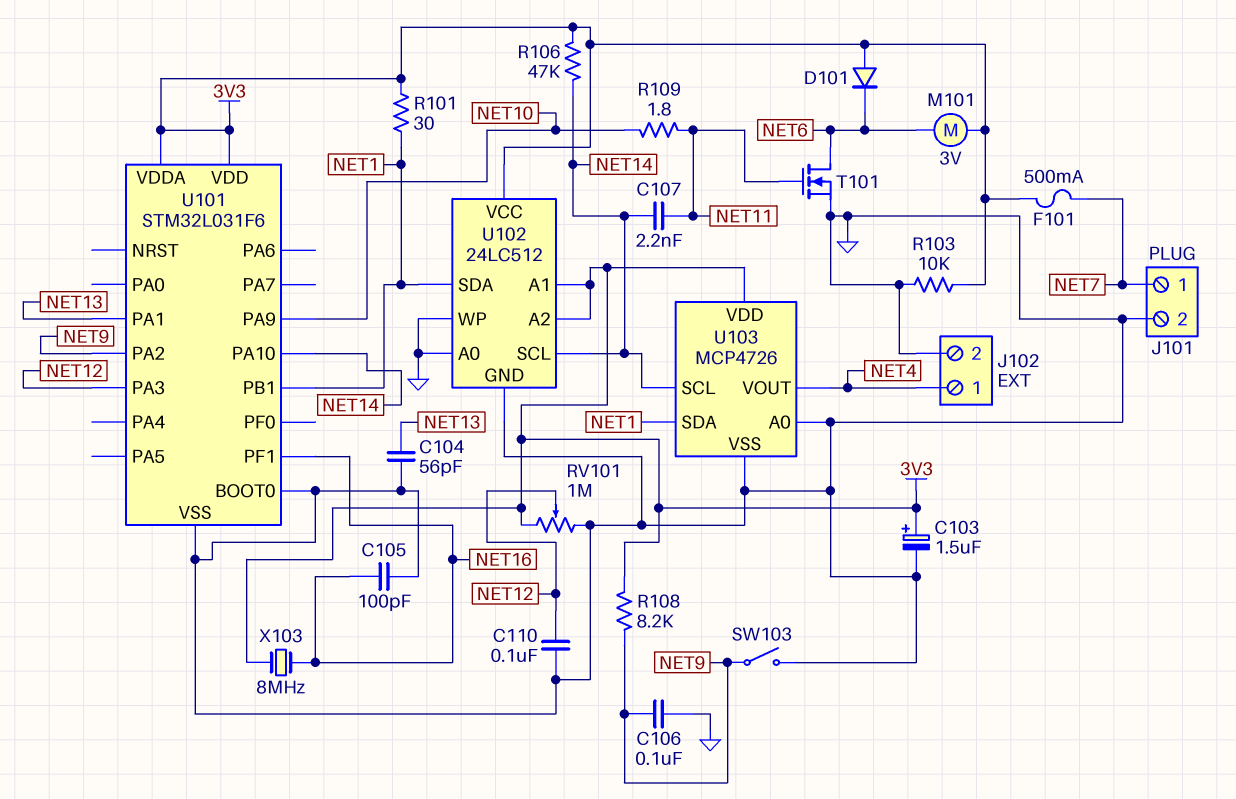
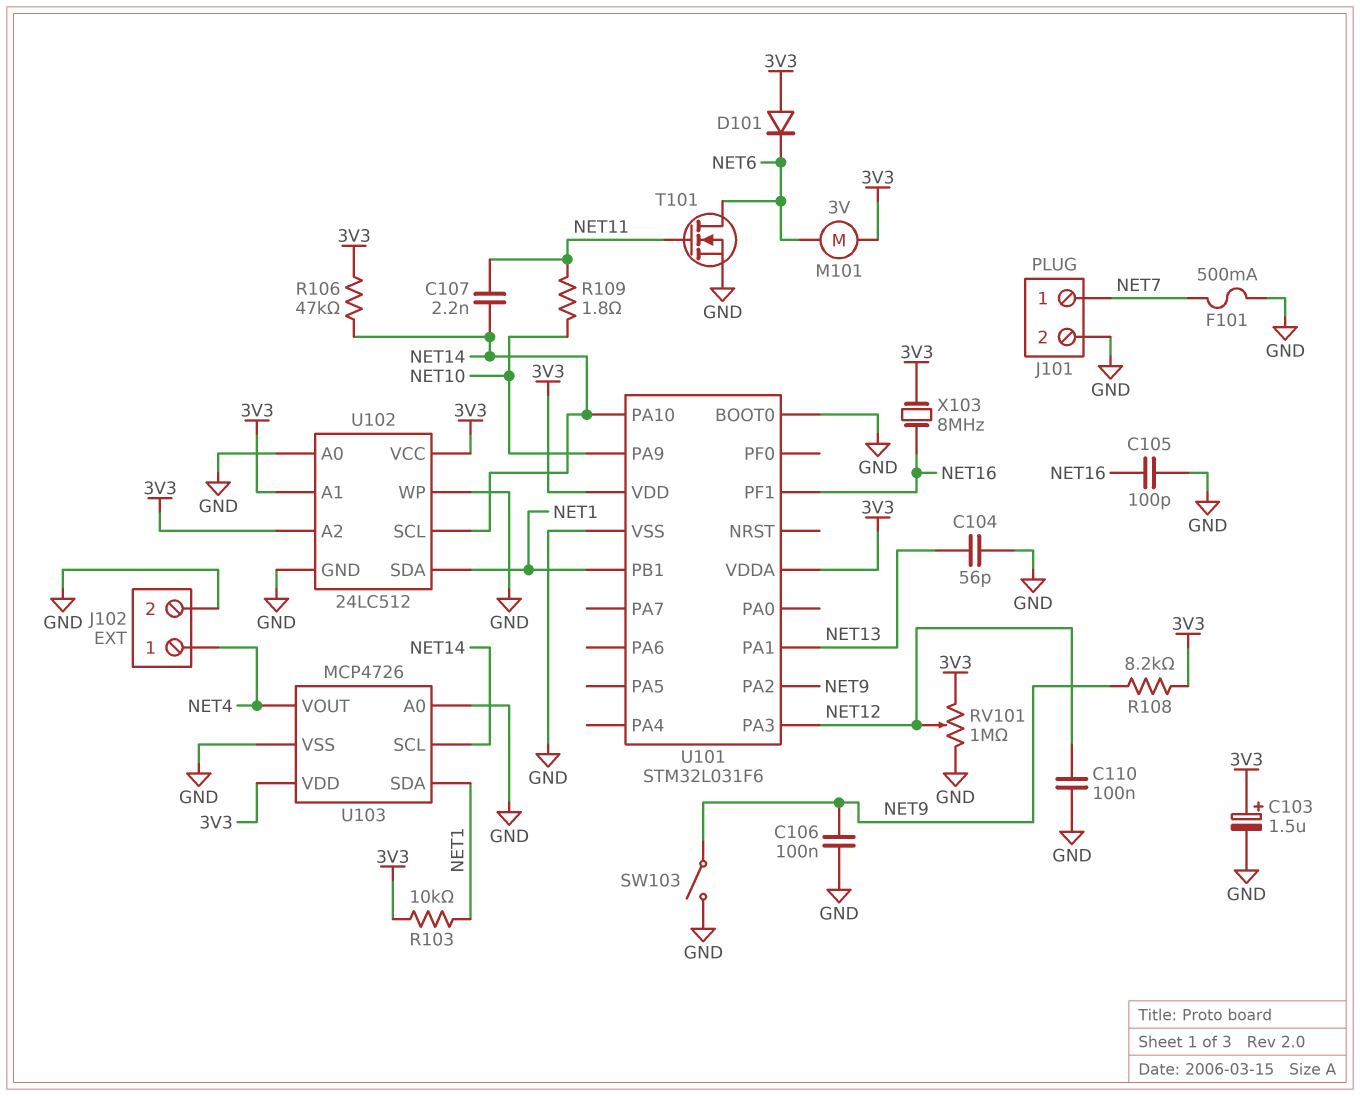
F101: 500mA (3V3, NET7) -> 500mA (GND, NET7)
R101: 30 (3V3, NET1) -> none
R103: 10k (3V3, GND) -> 10k (3V3, NET1)

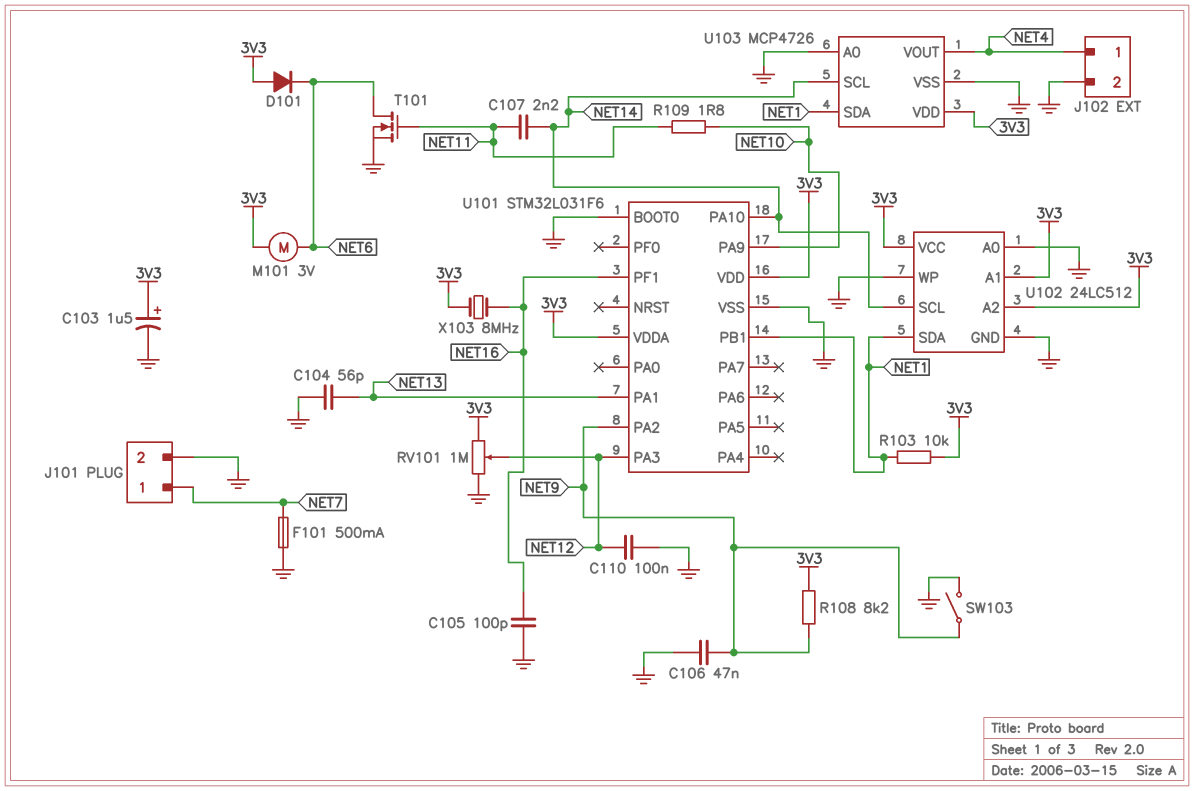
C106: 100nF (GND, NET9) -> 47nF (GND, NET9)
R106: 47k (3V3, NET14) -> none

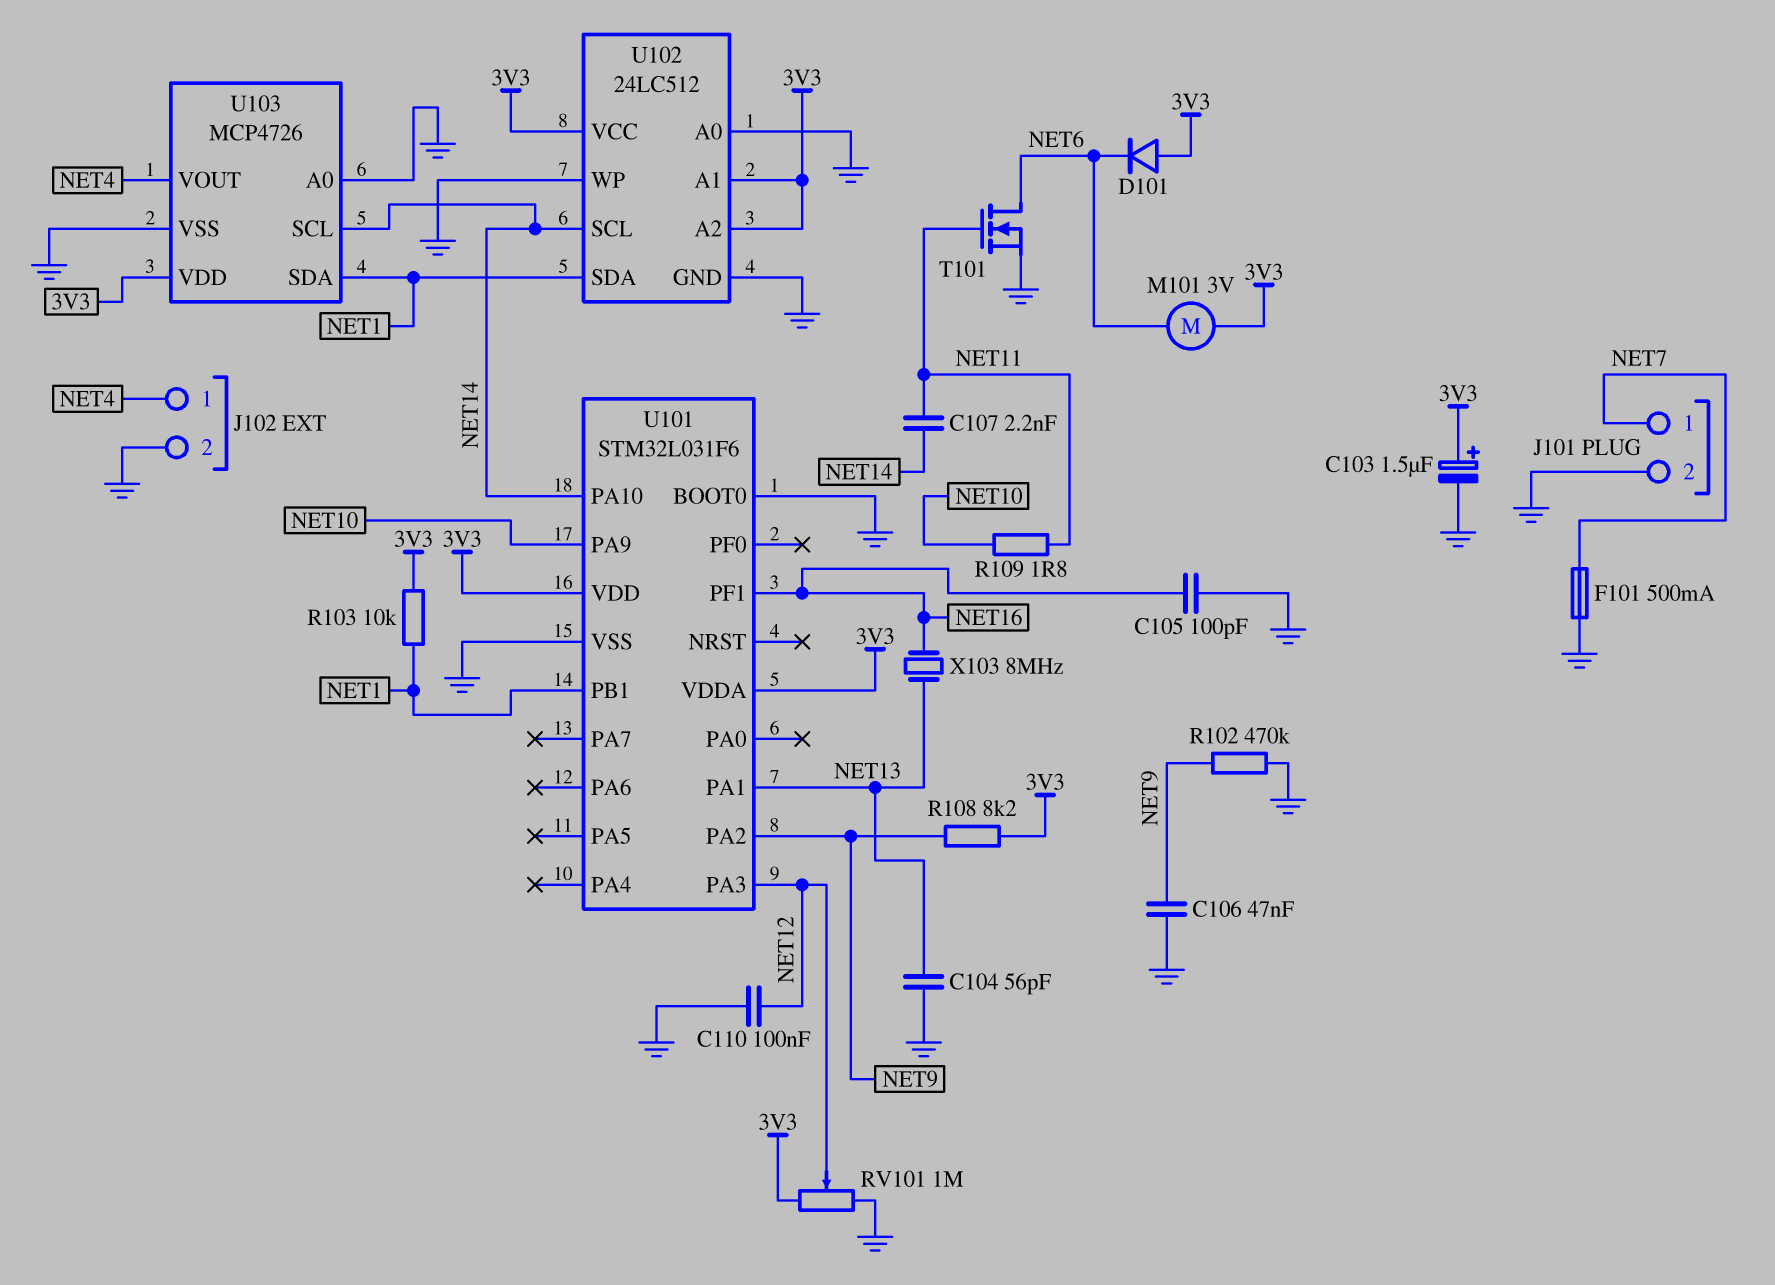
R102: none -> 470k (GND, NET9)
SW103: switch (GND, NET9) -> none
X103: 8MHz (3V3, NET16) -> 8MHz (NET13, NET16)

